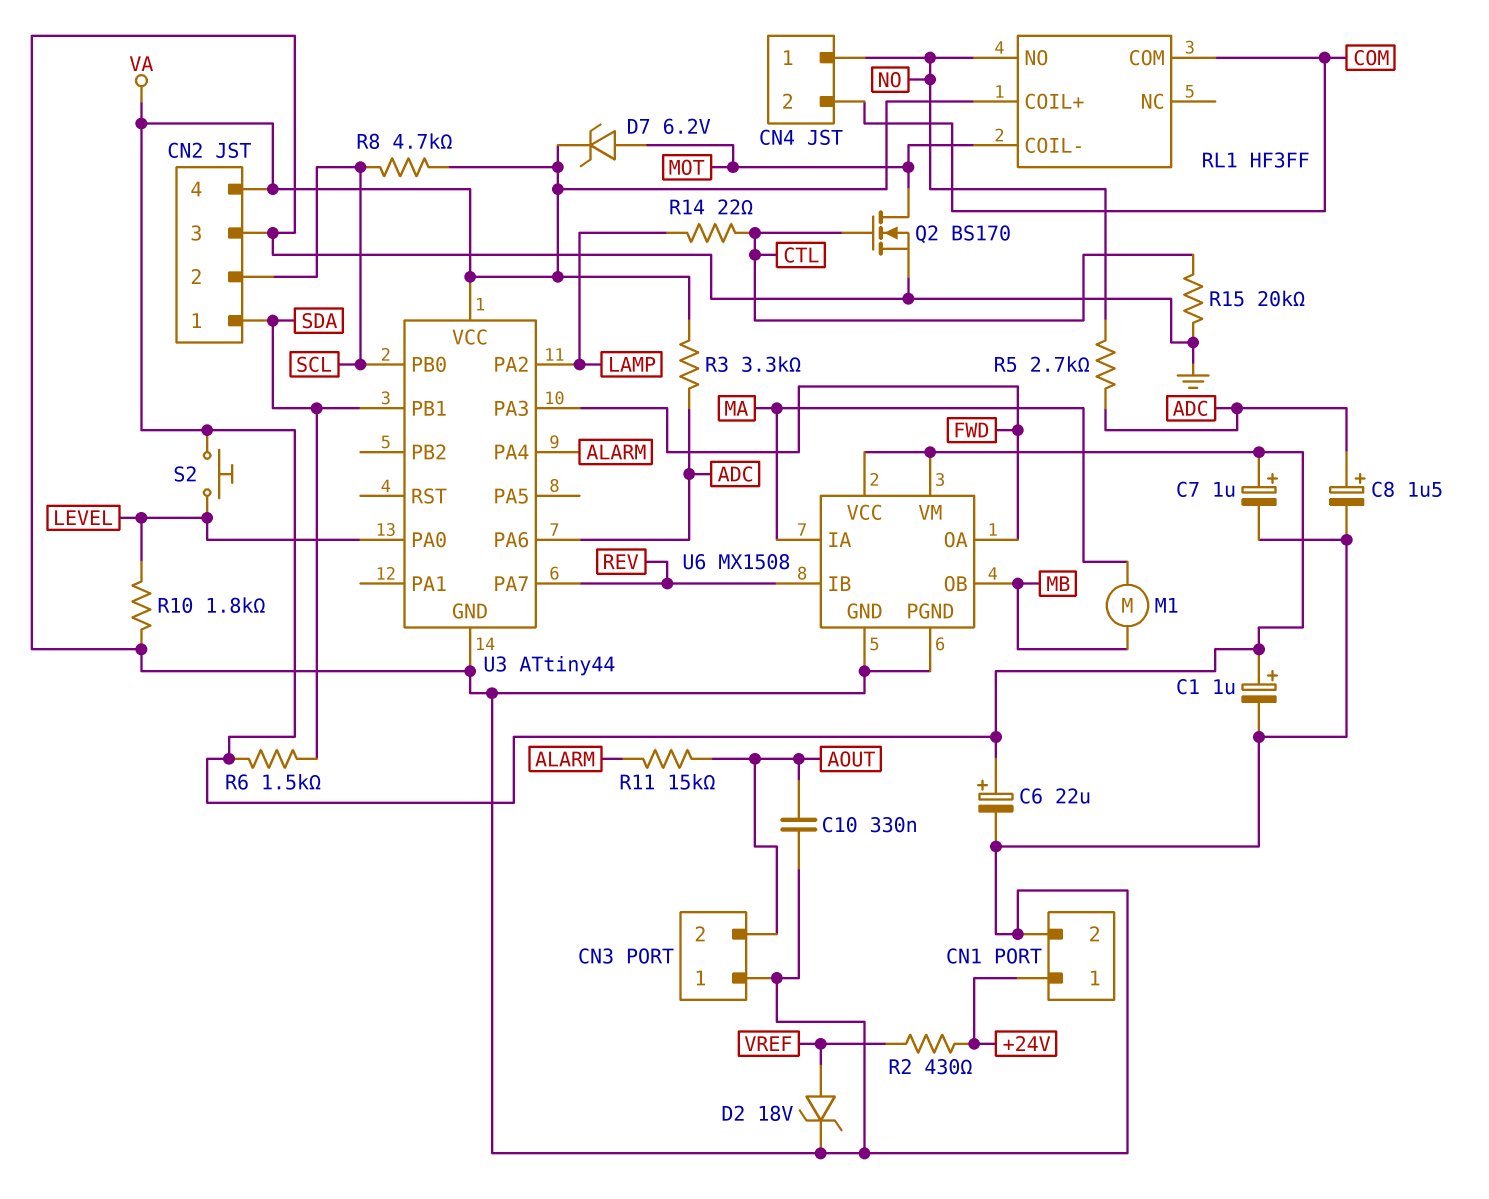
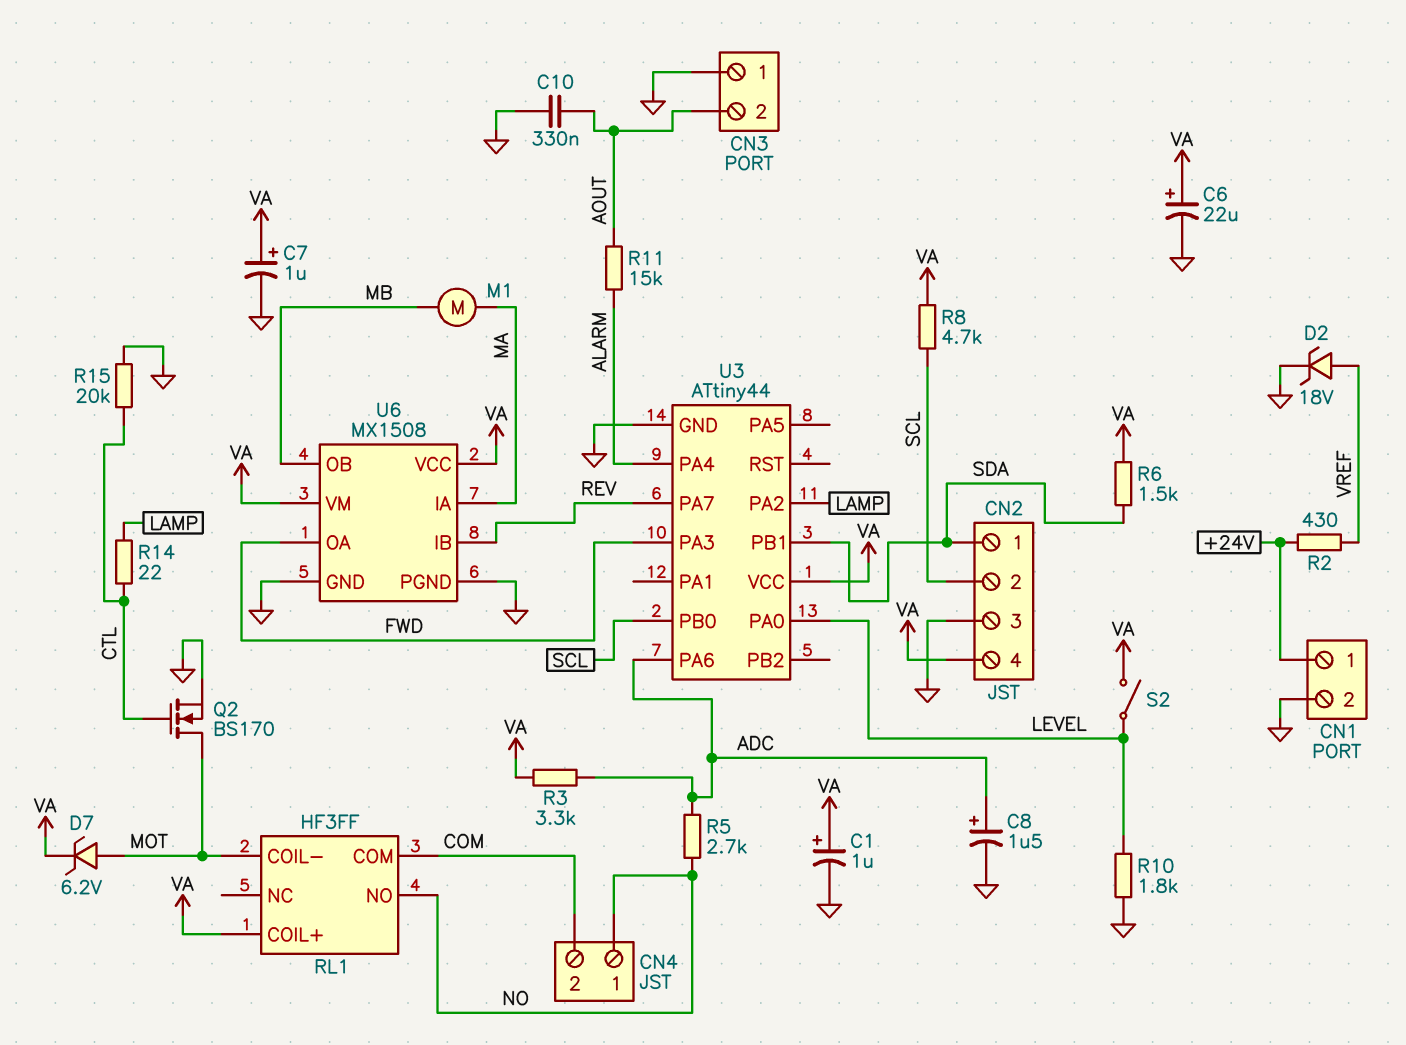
S2: button (LEVEL, VA) -> switch (LEVEL, VA)

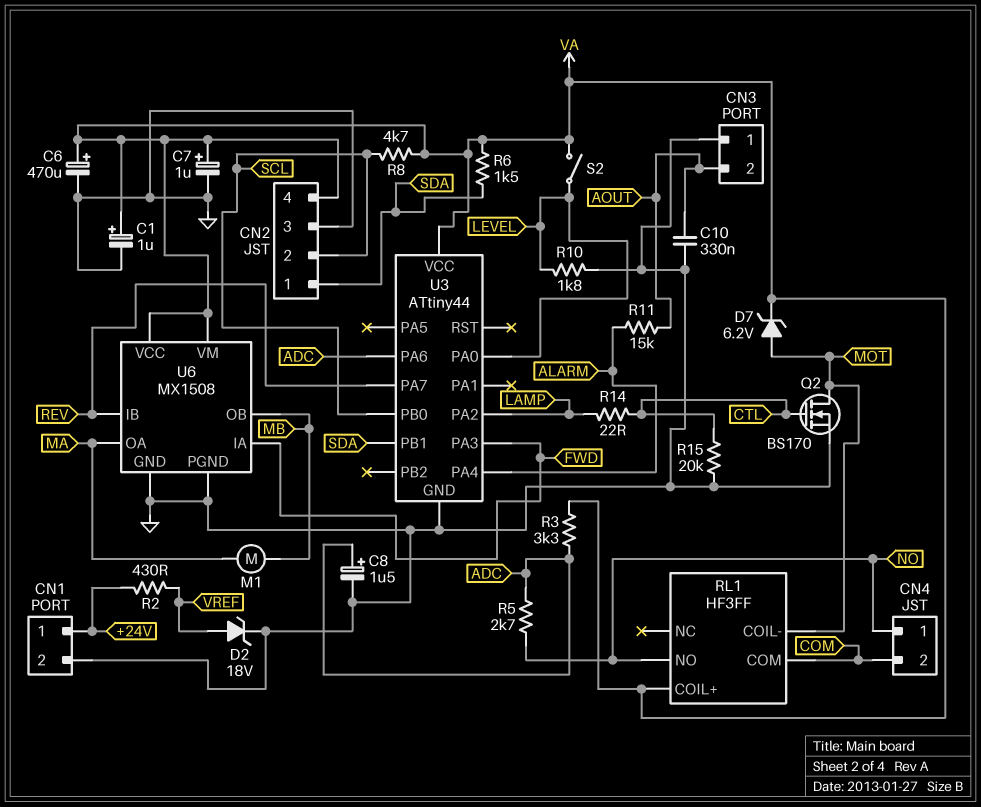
C6: 22uF (plus VA, minus GND) -> 470uF (plus VA, minus GND)
U6 pin IA: MA -> FWD
U6 pin OA: FWD -> MA

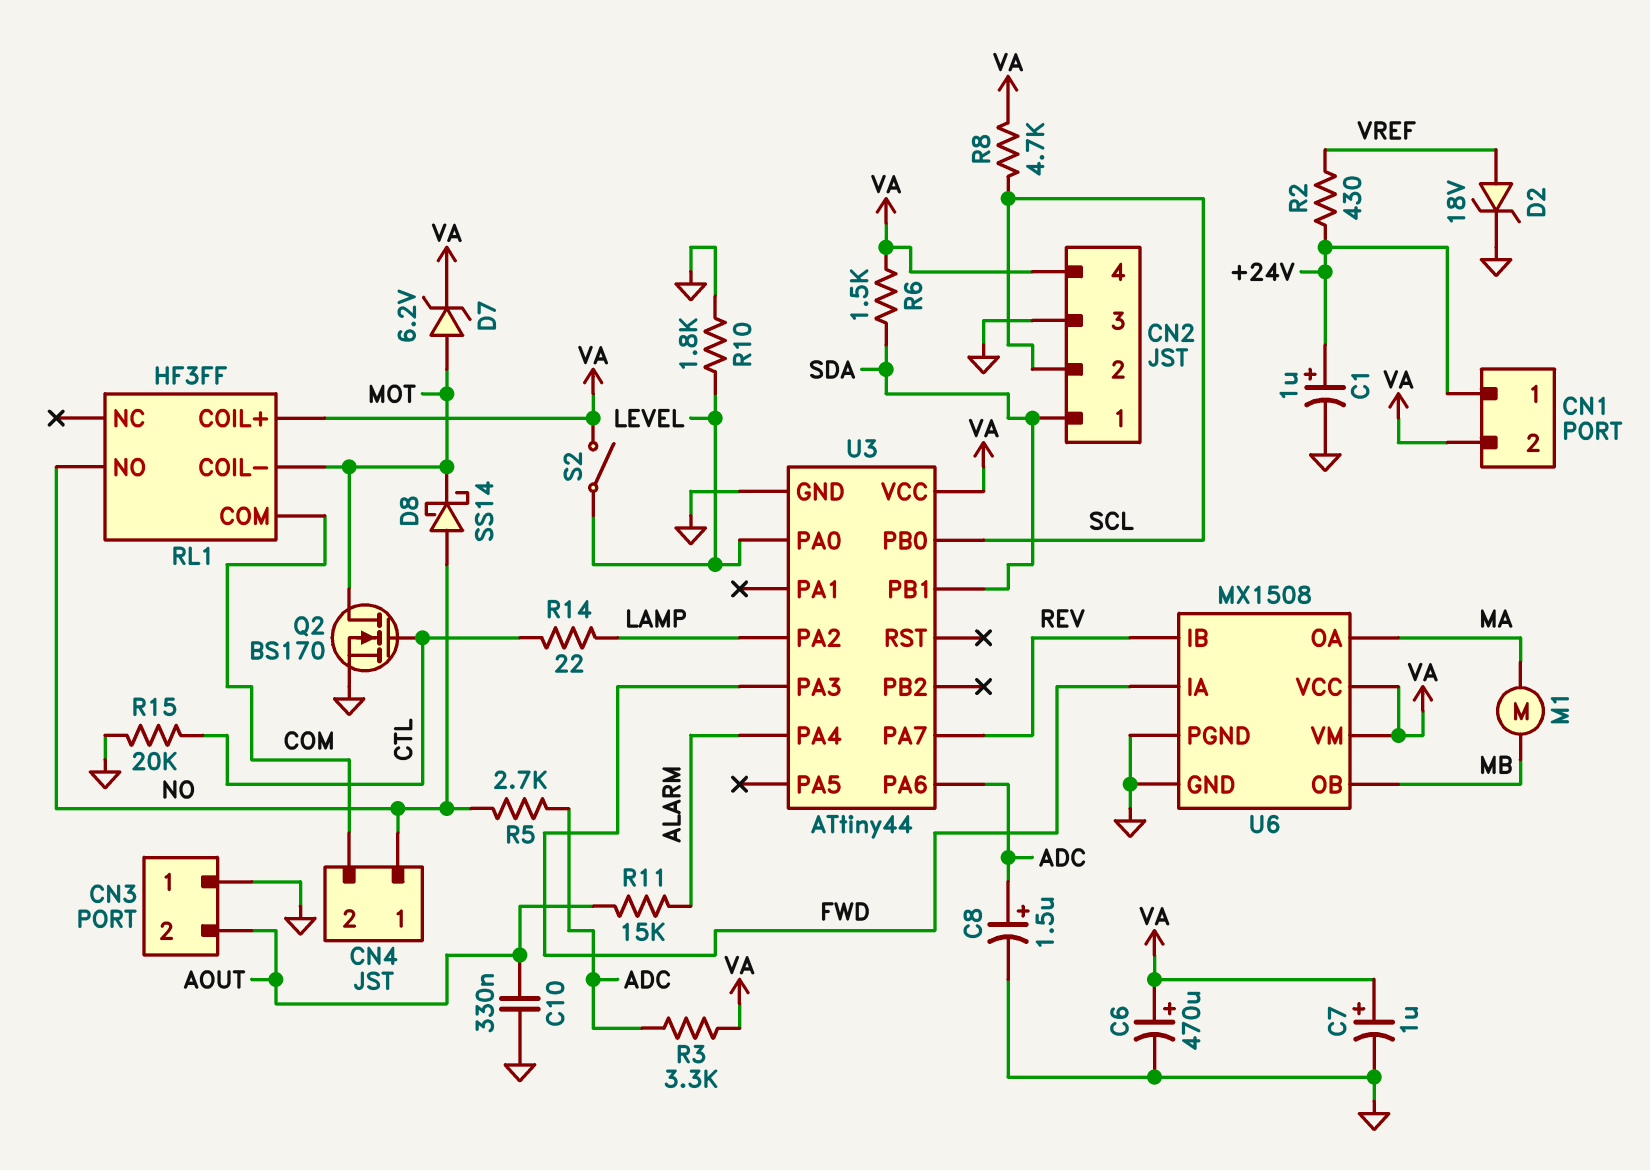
C1: 1uF (plus VA, minus GND) -> 1uF (plus +24V, minus GND)
CN1 pin 2: GND -> VA
D8: none -> schottky SS14 (A NO, K MOT)

